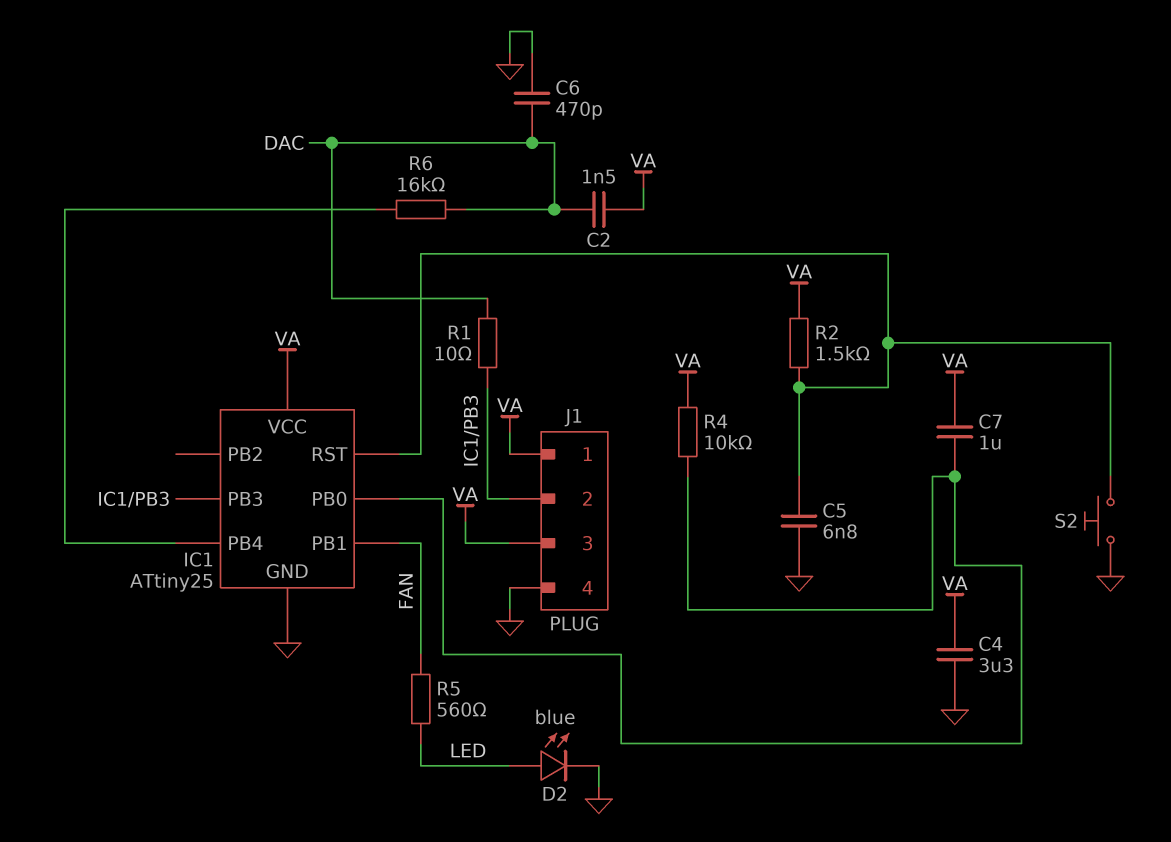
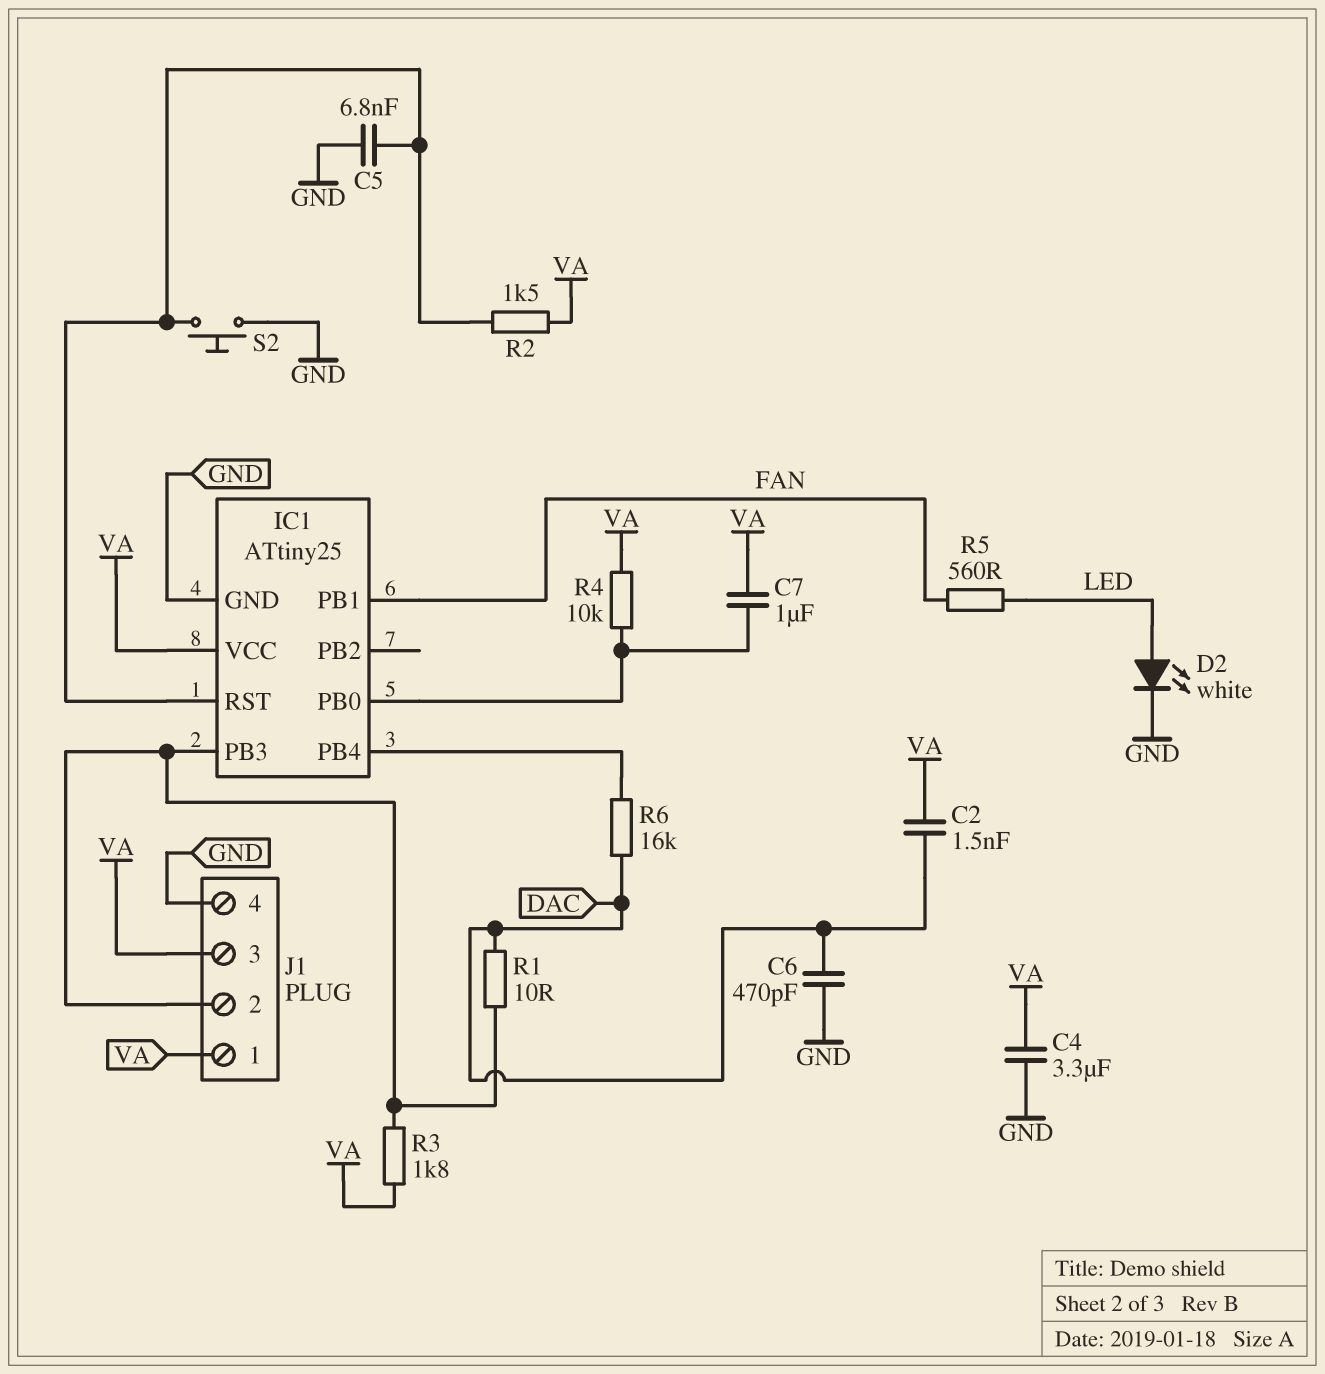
D2: LED blue (A LED, K GND) -> LED white (A LED, K GND)
R3: none -> 1.8k (IC1/PB3, VA)

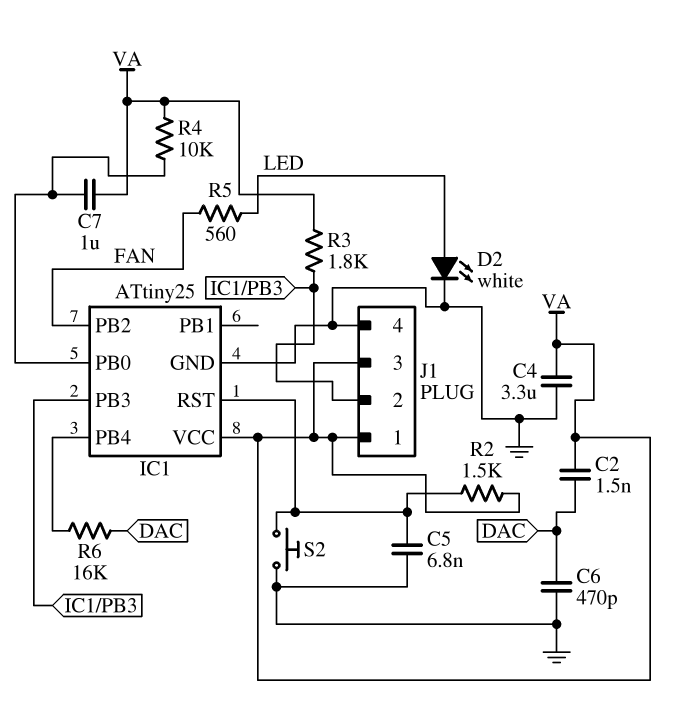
IC1 pin PB1: FAN -> none
IC1 pin PB2: none -> FAN
R1: 10 (DAC, IC1/PB3) -> none

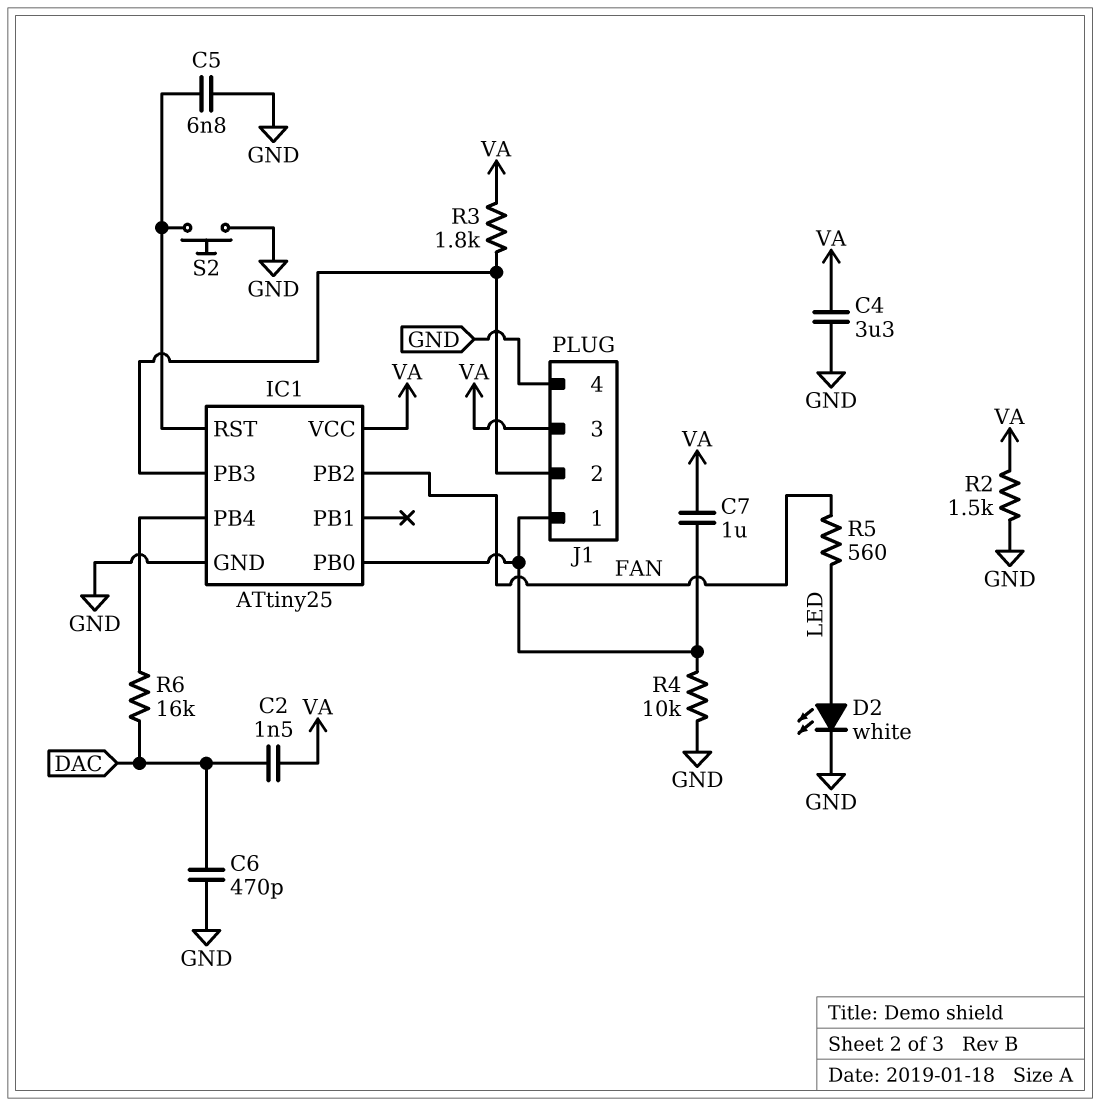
J1 pin 1: VA -> IC1/PB0
R2: 1.5k (IC1/RST, VA) -> 1.5k (GND, VA)
R4: 10k (IC1/PB0, VA) -> 10k (GND, IC1/PB0)

